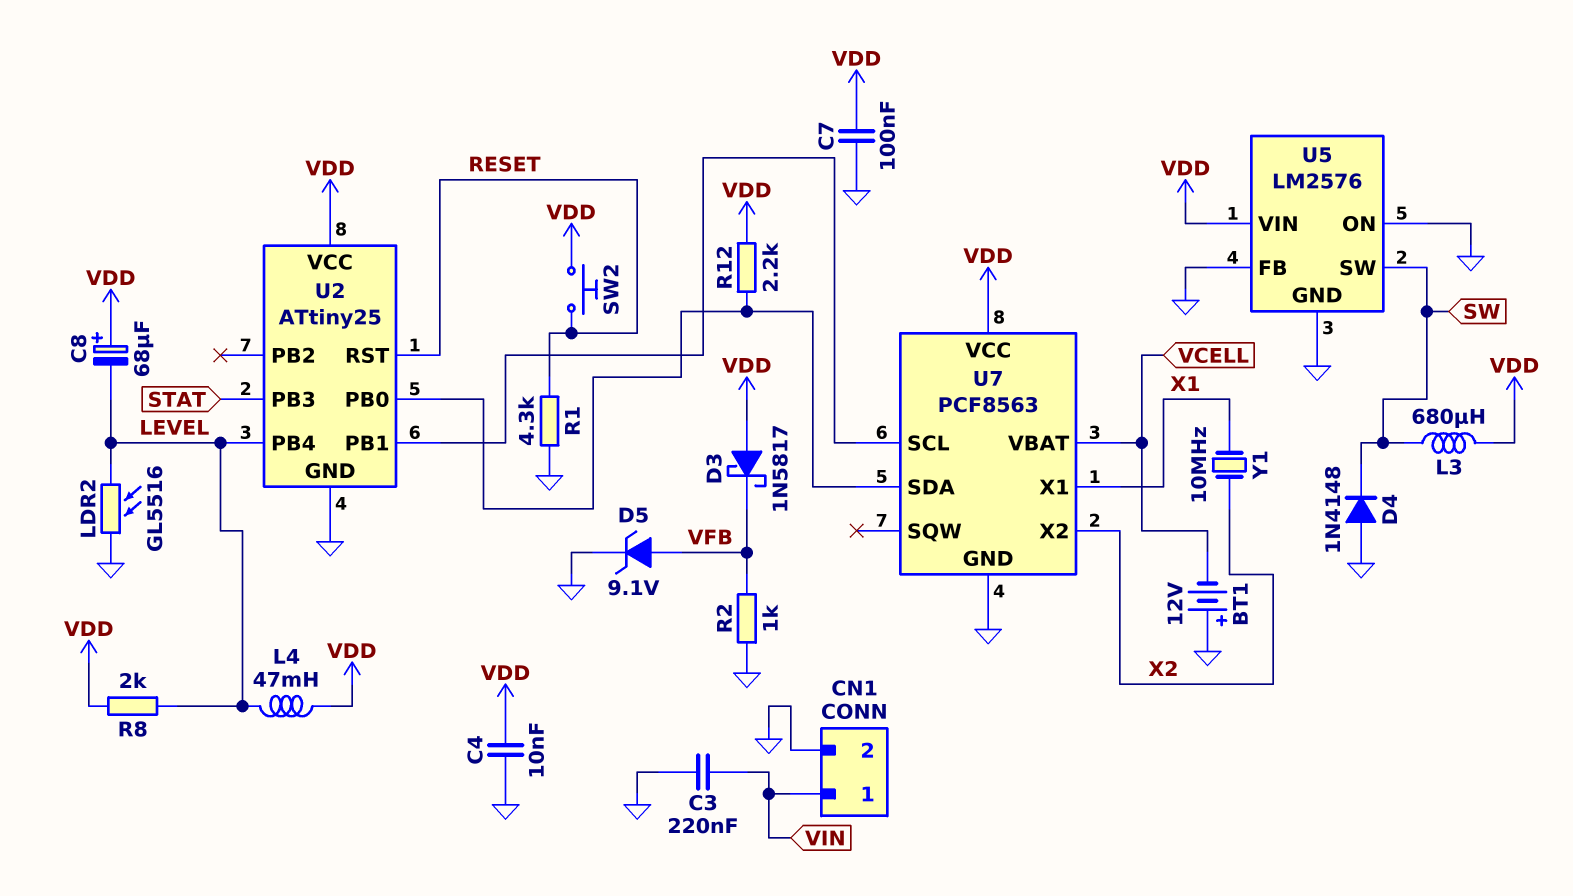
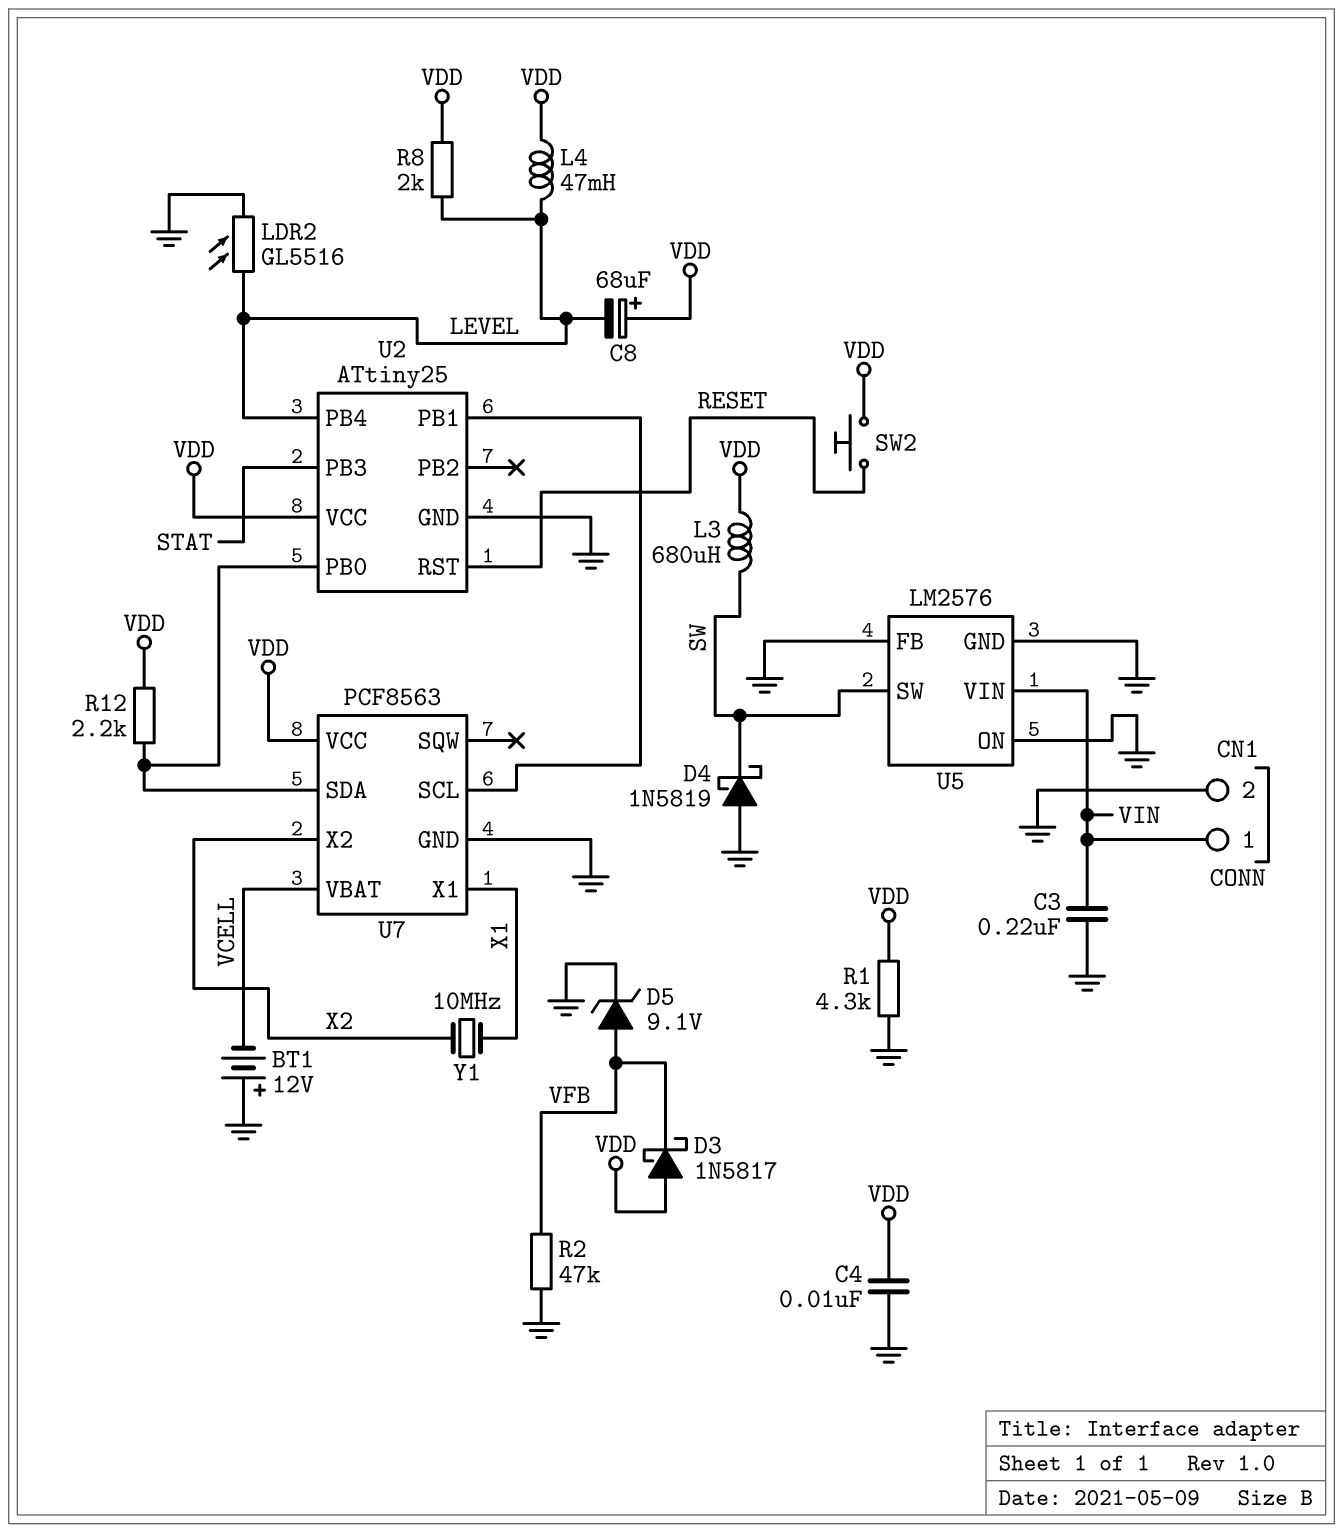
C7: 100nF (GND, VDD) -> none
D4: diode 1N4148 (A GND, K SW) -> schottky 1N5819 (A GND, K SW)
R1: 4.3k (GND, RESET) -> 4.3k (GND, VDD)
R2: 1k (GND, VFB) -> 47k (GND, VFB)
U5 pin VIN: VDD -> VIN

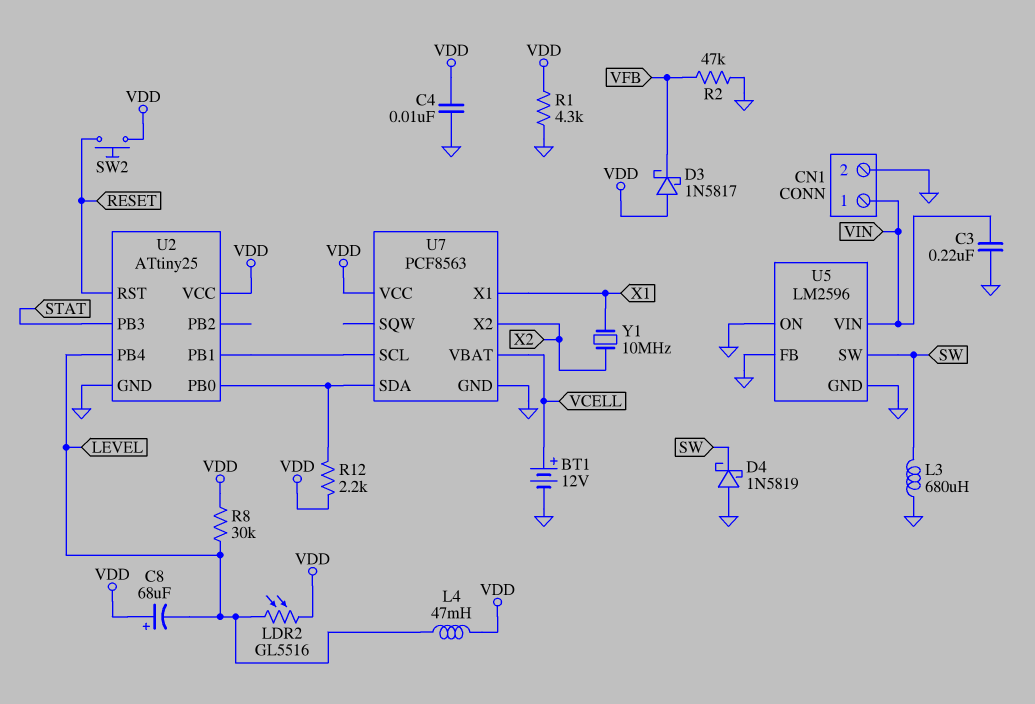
BT1: 12V (plus GND, minus VCELL) -> 12V (plus VCELL, minus GND)
D5: zener 9.1V (A VFB, K GND) -> none
L3: 680uH (SW, VDD) -> 680uH (GND, SW)
LDR2: GL5516 (GND, LEVEL) -> GL5516 (LEVEL, VDD)
R8: 2k (LEVEL, VDD) -> 30k (LEVEL, VDD)
U5: LM2576 -> LM2596

